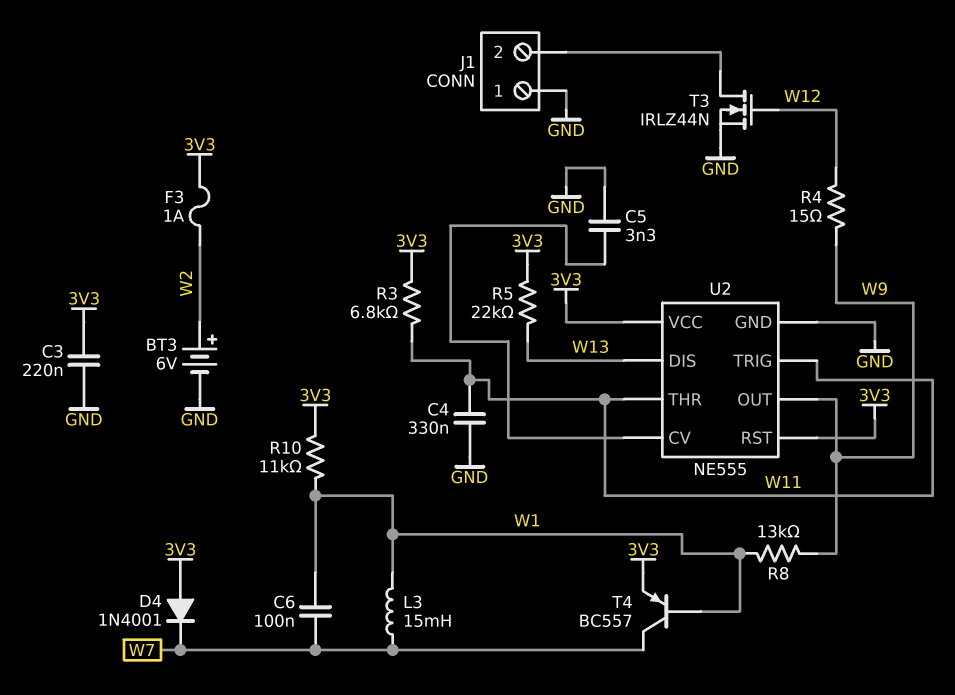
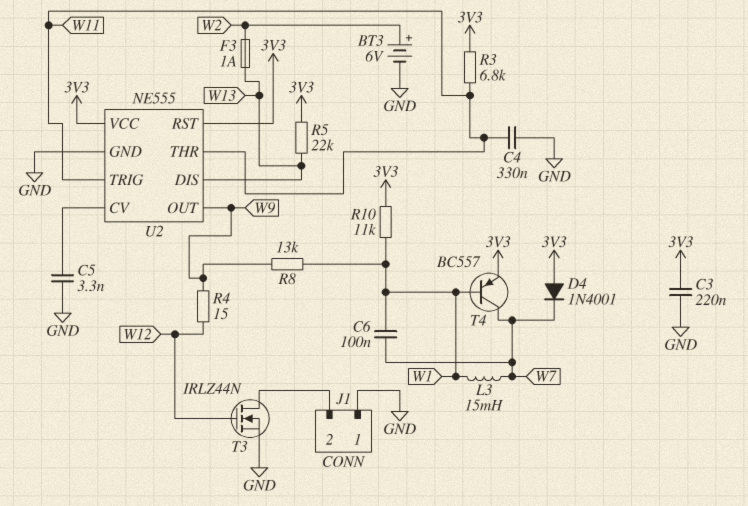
F3: 1A (3V3, W2) -> 1A (W2, W13)

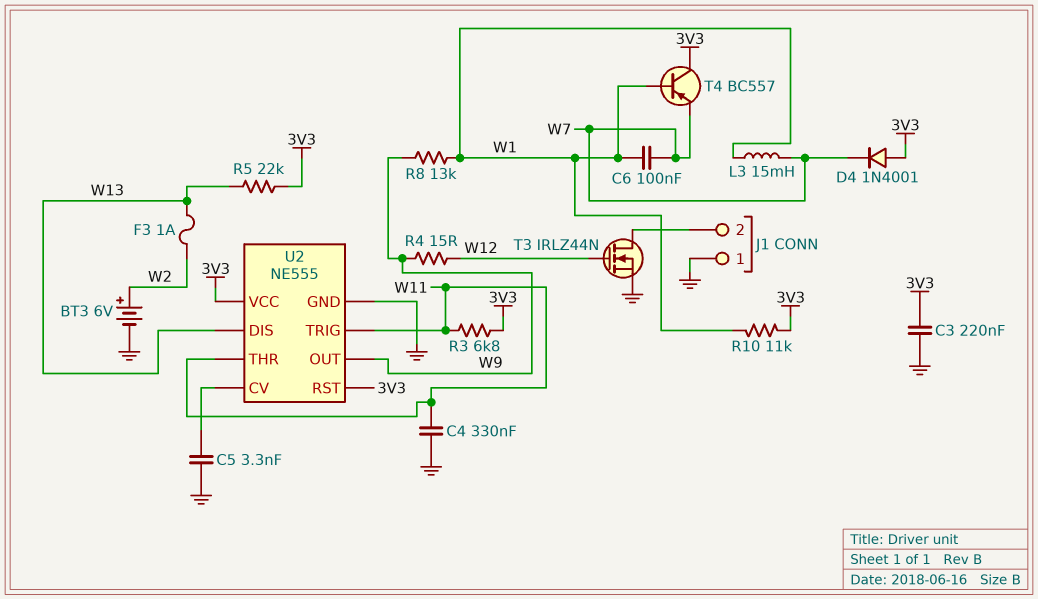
T4: PNP BC557 (B W1, C W7, E 3V3) -> PNP BC557 (B W1, C 3V3, E W7)

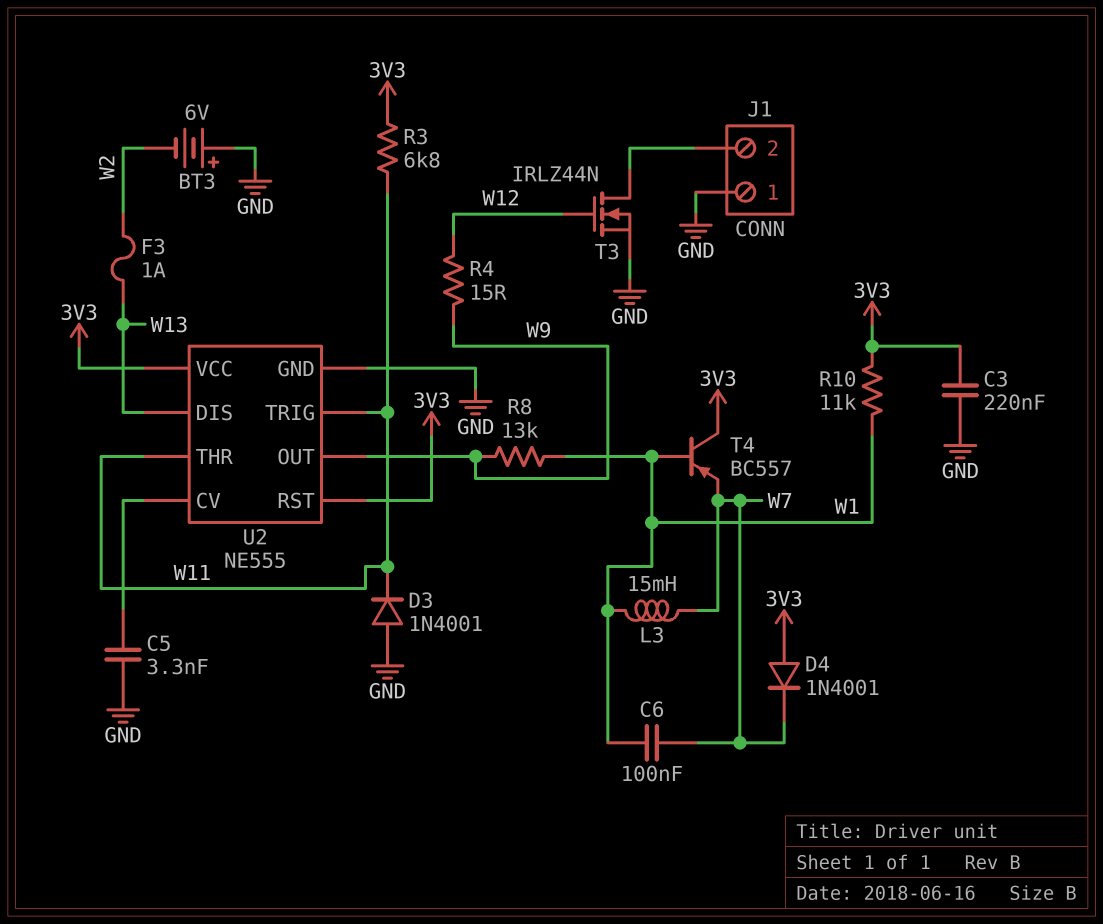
BT3: 6V (plus W2, minus GND) -> 6V (plus GND, minus W2)
C4: 330nF (GND, W11) -> none
D3: none -> diode 1N4001 (A GND, K W11)
R5: 22k (3V3, W13) -> none

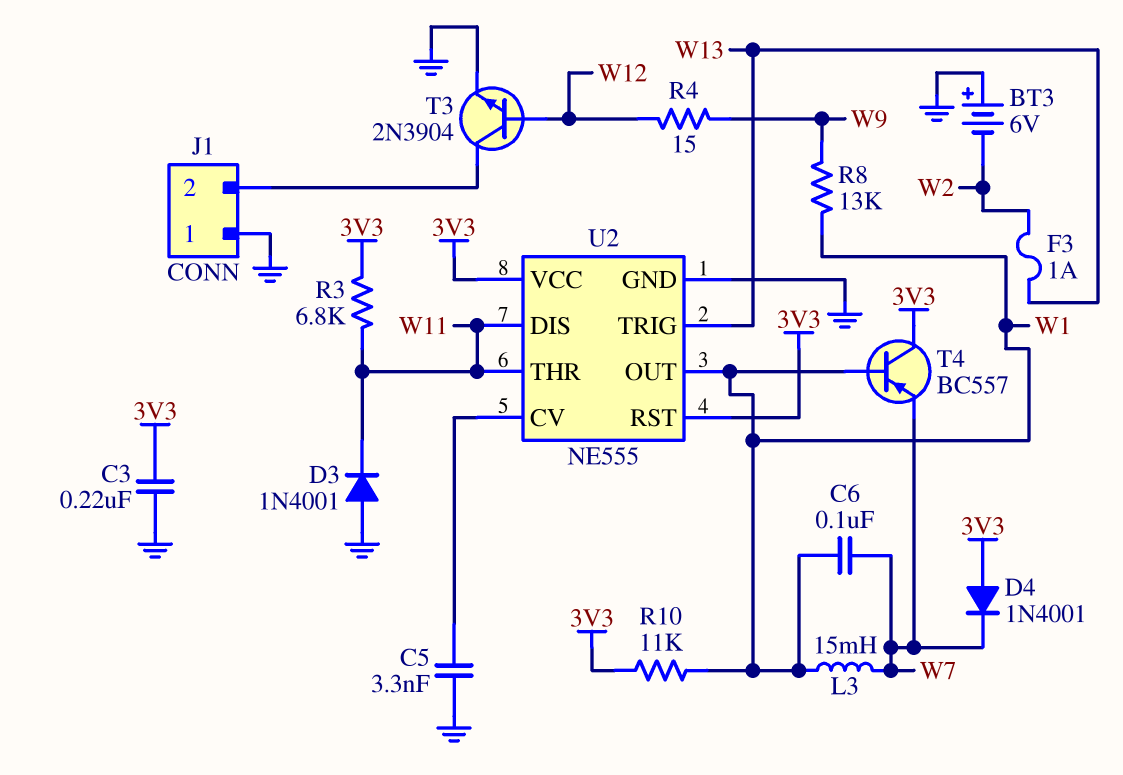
T3: NMOS IRLZ44N (G W12, D J1/2, S GND) -> NPN 2N3904 (B W12, C J1/2, E GND)
U2 pin DIS: W13 -> W11
U2 pin OUT: W9 -> W1
U2 pin TRIG: W11 -> W13

